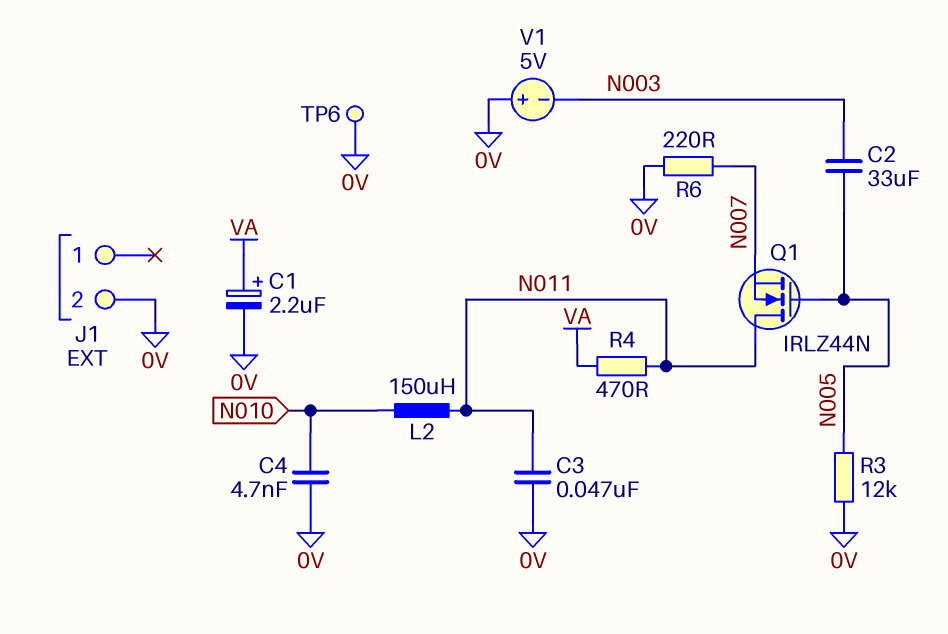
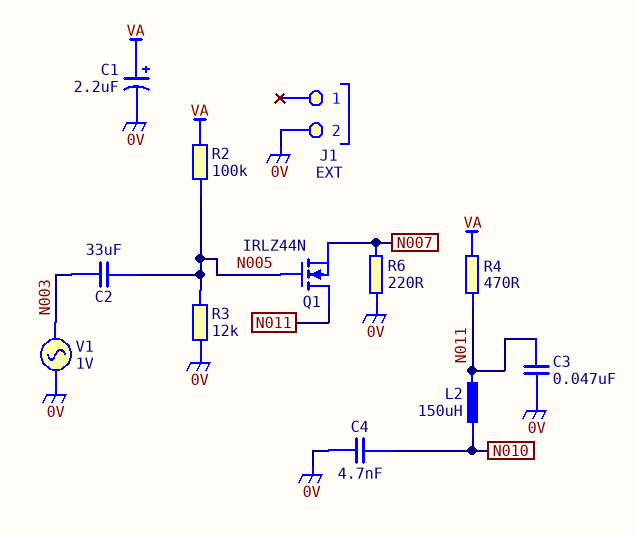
R2: none -> 100k (N005, VA)
TP6: test point (0V) -> none
V1: 5V (plus 0V, minus N003) -> AC 1V (0V, N003)

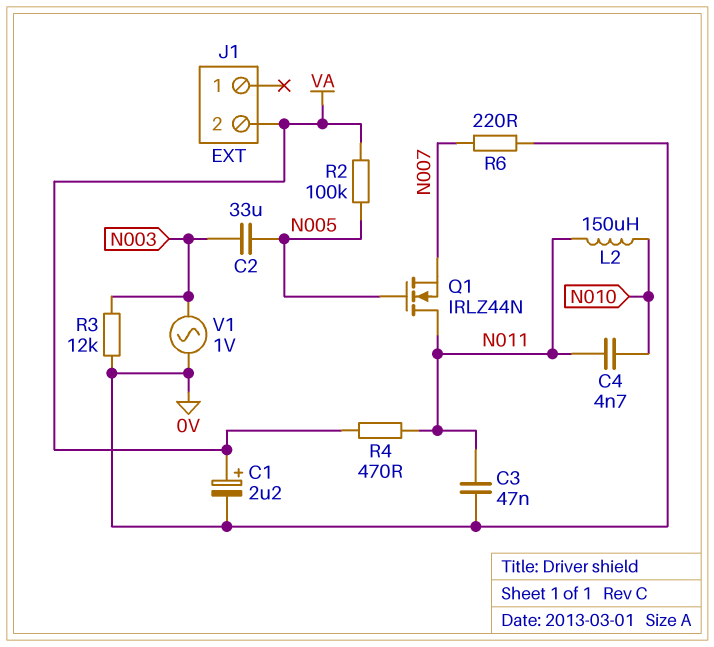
C4: 4.7nF (0V, N010) -> 4.7nF (N010, N011)
J1 pin 2: 0V -> VA
R3: 12k (0V, N005) -> 12k (0V, N003)

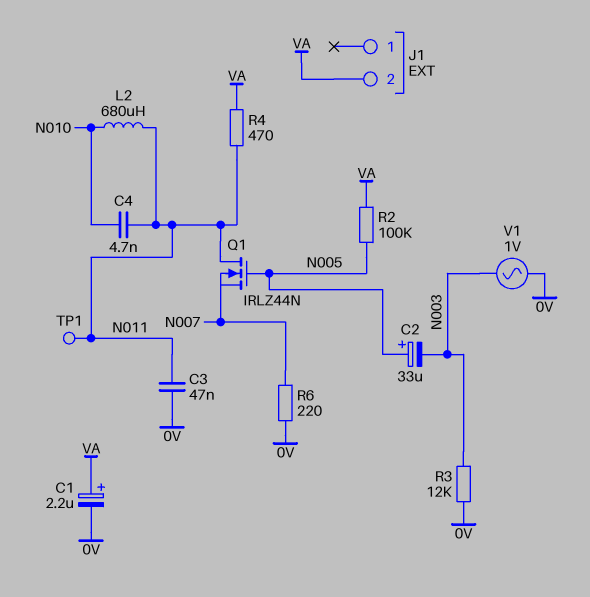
C2: 33uF (N003, N005) -> 33uF (plus N005, minus N003)
L2: 150uH (N010, N011) -> 680uH (N010, N011)
TP1: none -> test point (N011)

